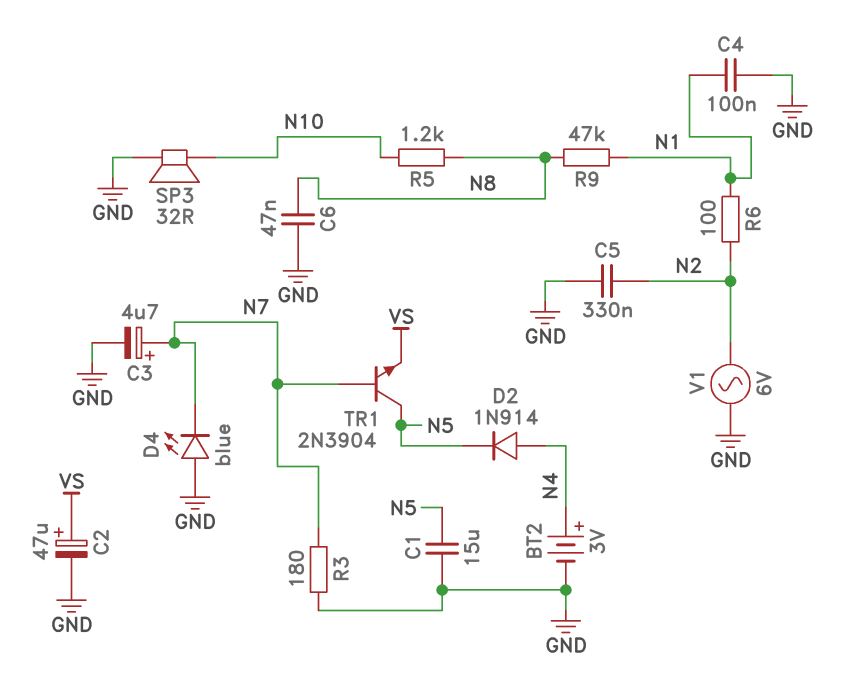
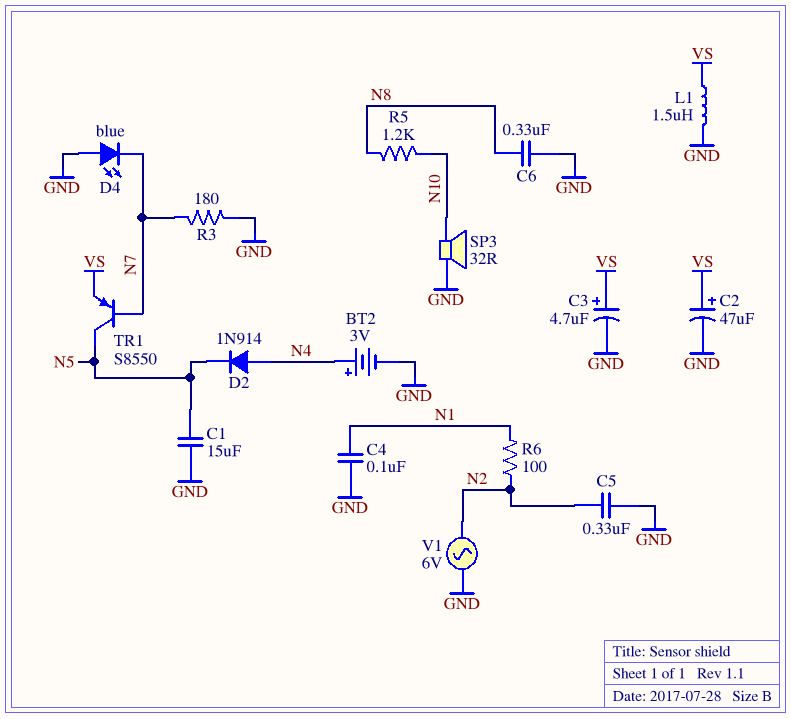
C3: 4.7uF (plus N7, minus GND) -> 4.7uF (plus VS, minus GND)
C6: 47nF (GND, N8) -> 330nF (GND, N8)
L1: none -> 1.5uH (GND, VS)
R9: 47k (N1, N8) -> none
TR1: NPN 2N3904 (B N7, C N5, E VS) -> PNP S8550 (B N7, C N5, E VS)

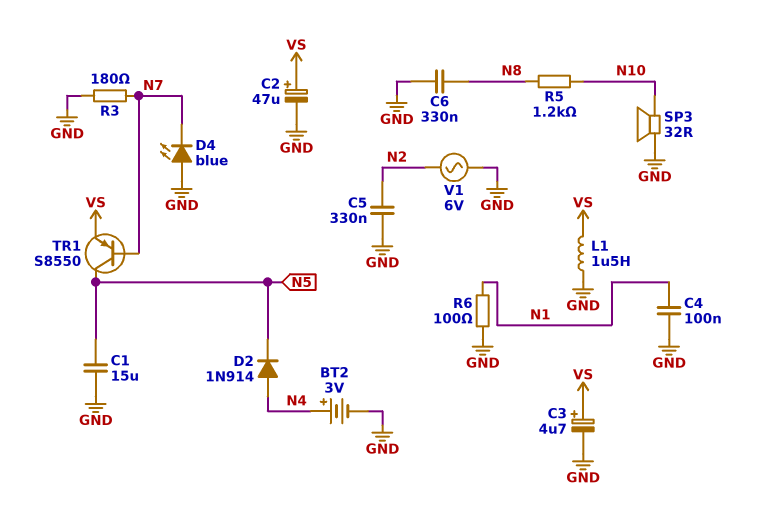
R6: 100 (N1, N2) -> 100 (GND, N1)

